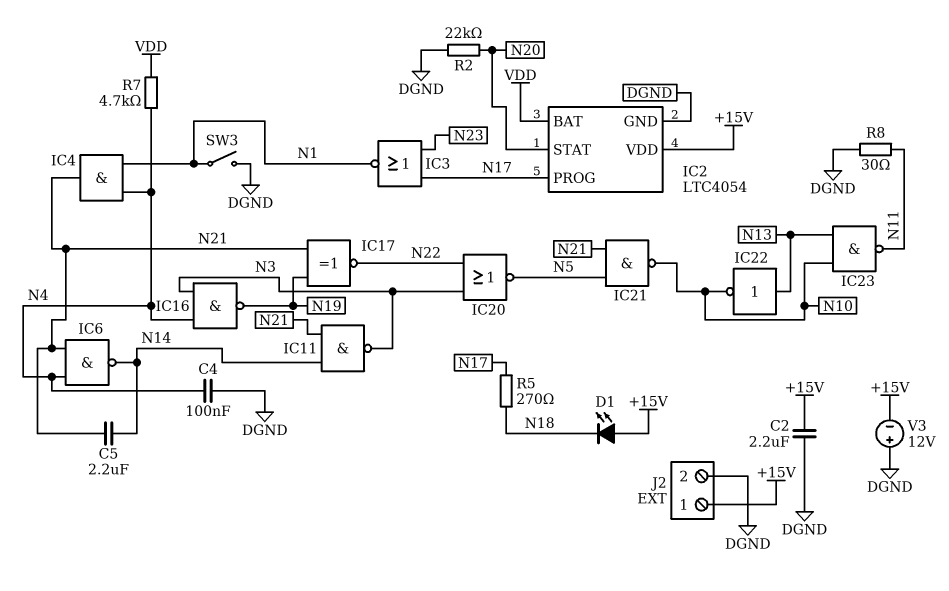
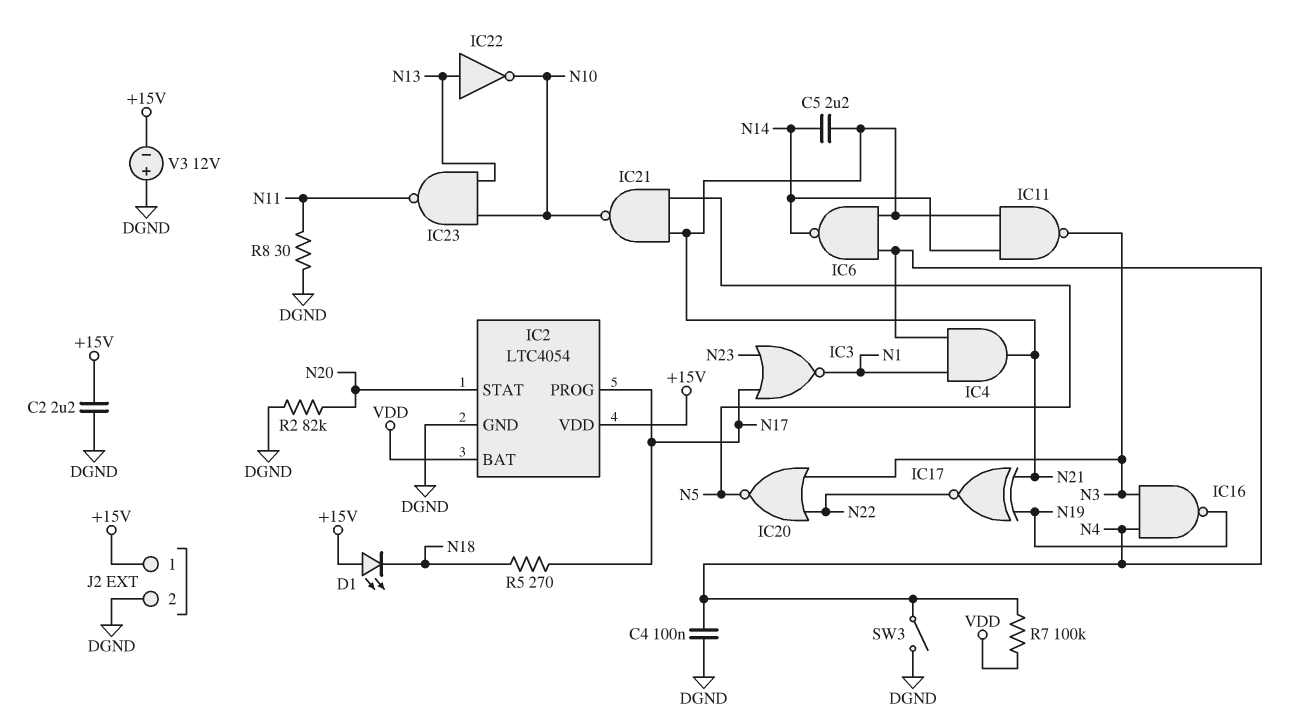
R2: 22k (DGND, N20) -> 82k (DGND, N20)
R7: 4.7k (N4, VDD) -> 100k (N4, VDD)
SW3: switch (DGND, N1) -> switch (DGND, N4)

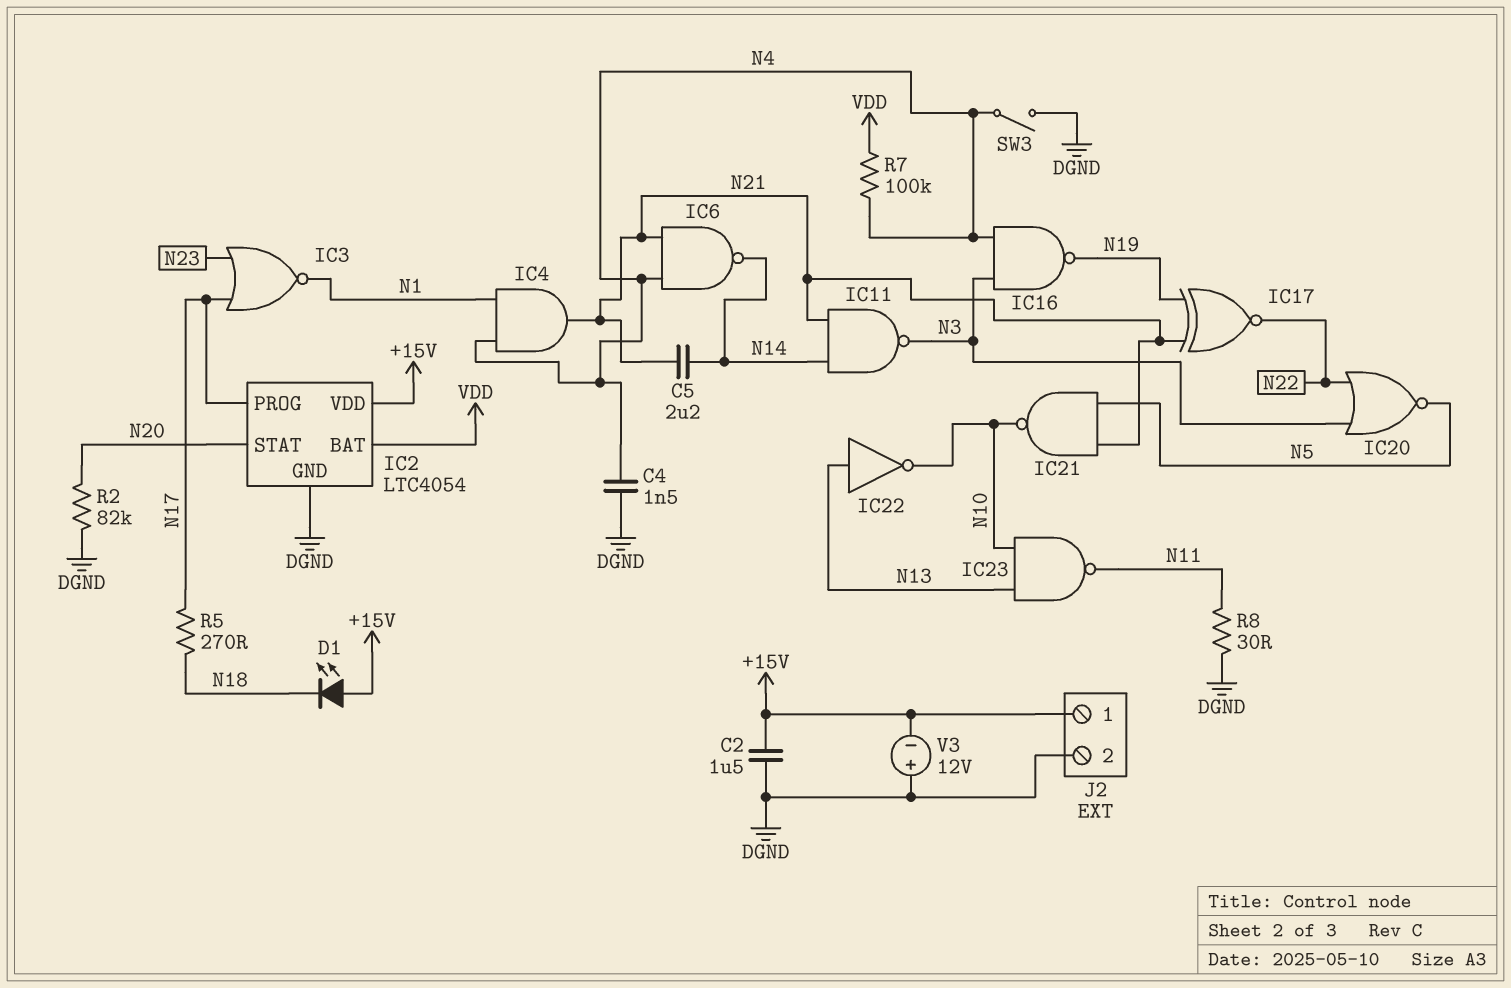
C2: 2.2uF (+15V, DGND) -> 1.5uF (+15V, DGND)
C4: 100nF (DGND, N4) -> 1.5nF (DGND, N4)

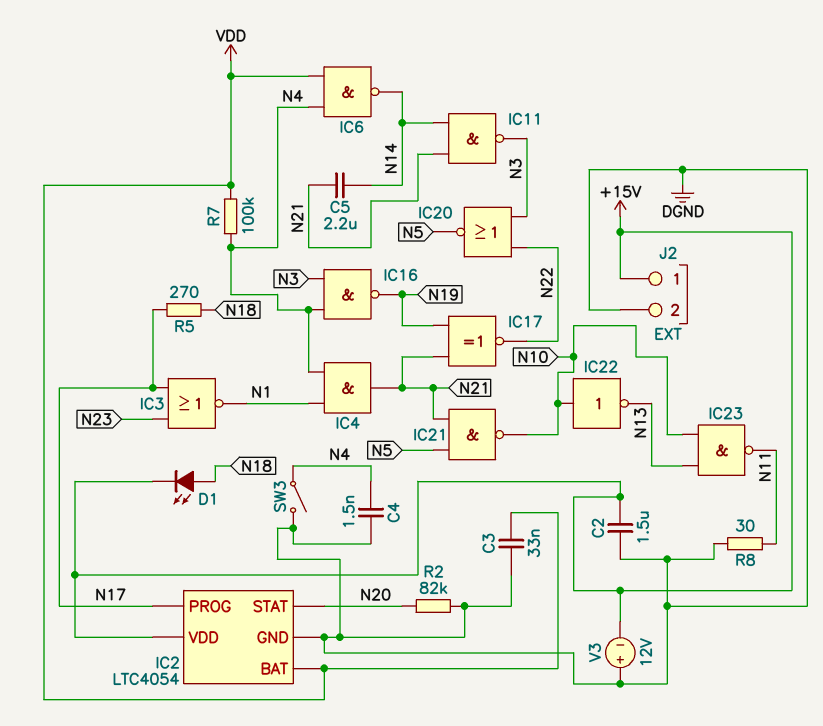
C3: none -> 33nF (DGND, VDD)
D1: LED (A +15V, K N18) -> LED (A N18, K +15V)
IC6: NAND (in N4, in N21, out N14) -> NAND (in N4, in VDD, out N14)
IC22: NOT (in N13, out N10) -> NOT (in N10, out N13)

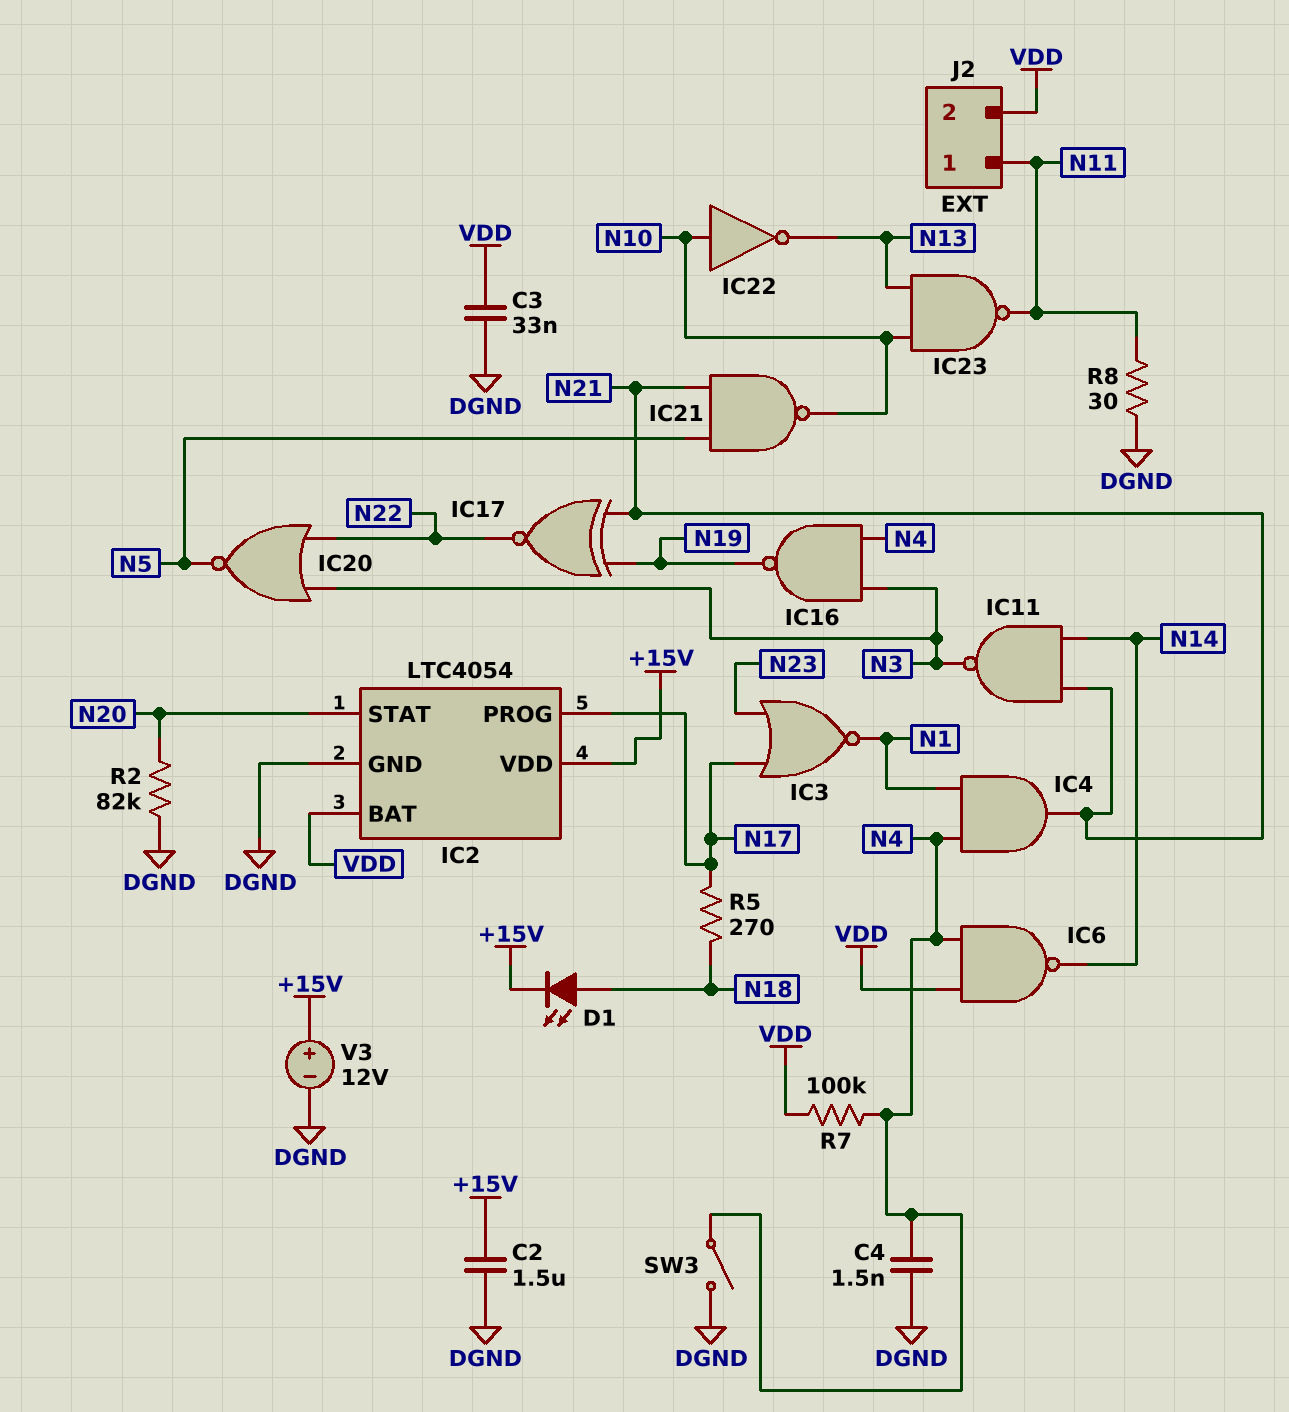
C5: 2.2uF (N14, N21) -> none
J2 pin 1: +15V -> N11
J2 pin 2: DGND -> VDD
V3: 12V (plus DGND, minus +15V) -> 12V (plus +15V, minus DGND)

